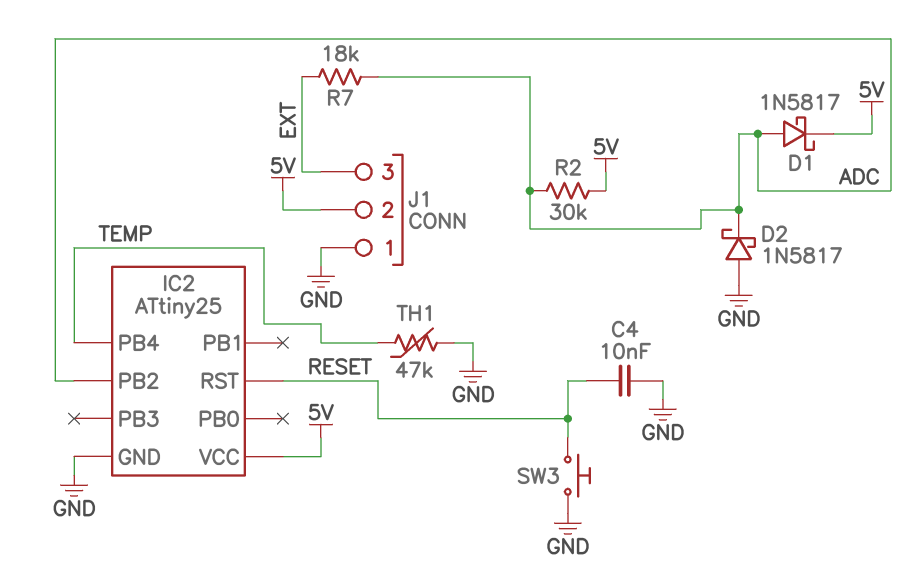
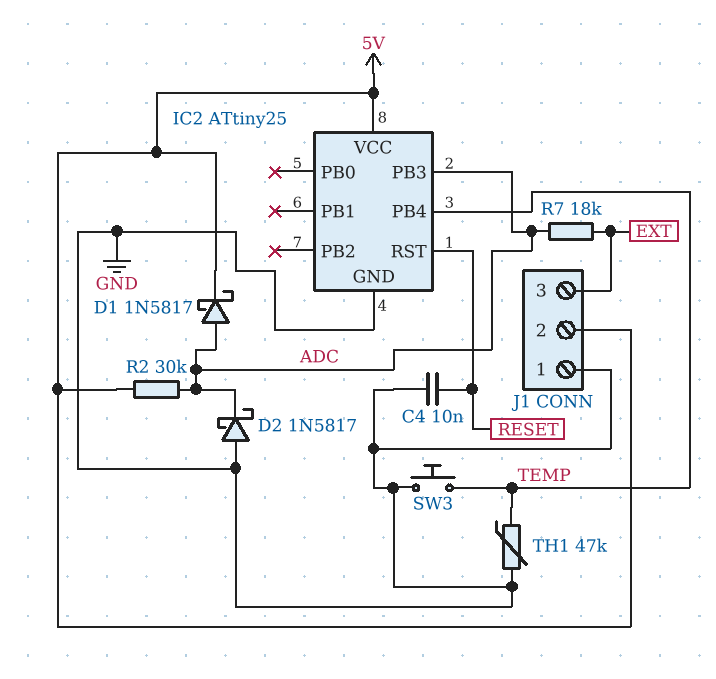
IC2 pin PB2: ADC -> none
IC2 pin PB3: none -> ADC
SW3: button (GND, RESET) -> button (GND, TEMP)

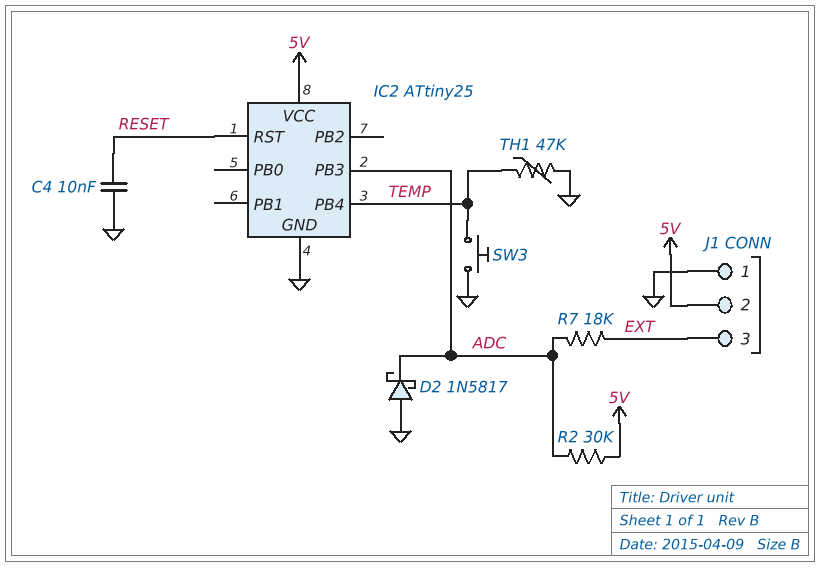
D1: schottky 1N5817 (A ADC, K 5V) -> none

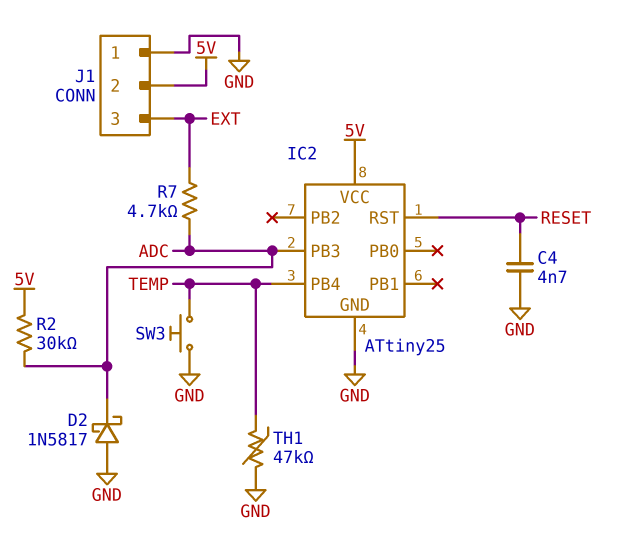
C4: 10nF (GND, RESET) -> 4.7nF (GND, RESET)
R7: 18k (ADC, EXT) -> 4.7k (ADC, EXT)

